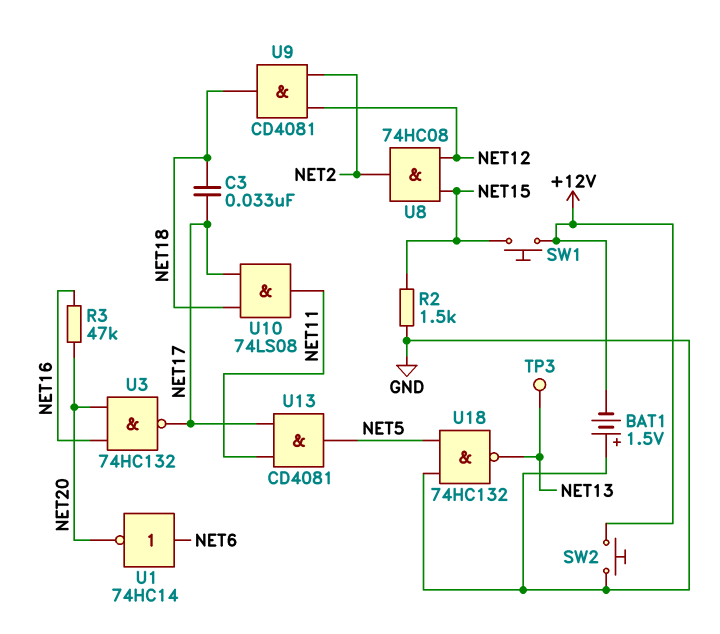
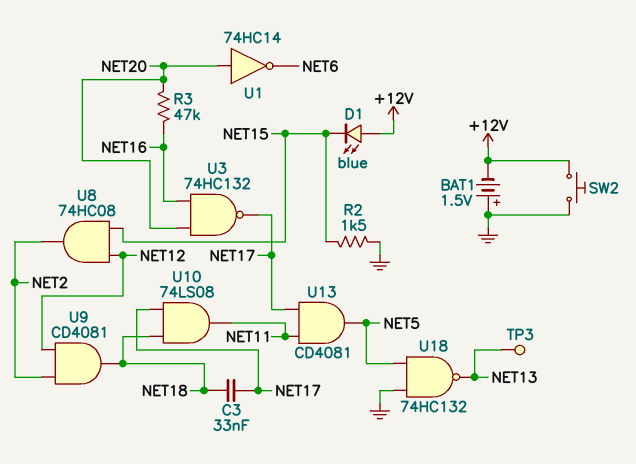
D1: none -> LED blue (A +12V, K NET15)
SW1: button (+12V, NET15) -> none
U1: NOT 74HC14 (in NET6, out NET20) -> NOT 74HC14 (in NET20, out NET6)

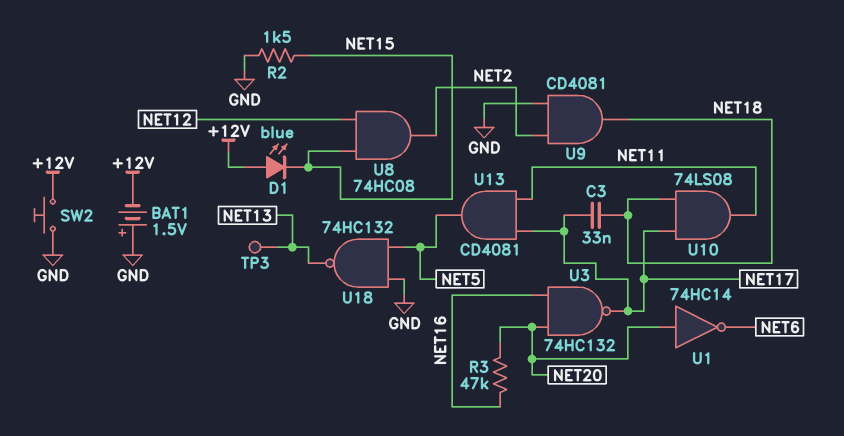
U9: AND CD4081 (in NET2, in NET12, out NET18) -> AND CD4081 (in GND, in NET2, out NET18)

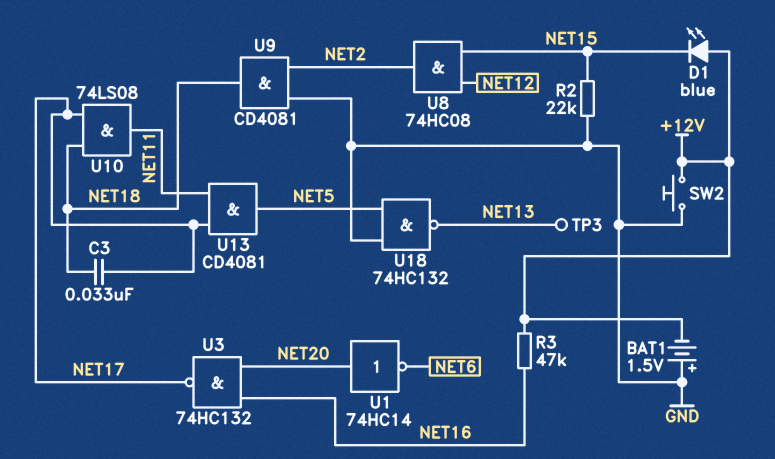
R2: 1.5k (GND, NET15) -> 22k (GND, NET15)
R3: 47k (NET16, NET20) -> 47k (+12V, NET16)

